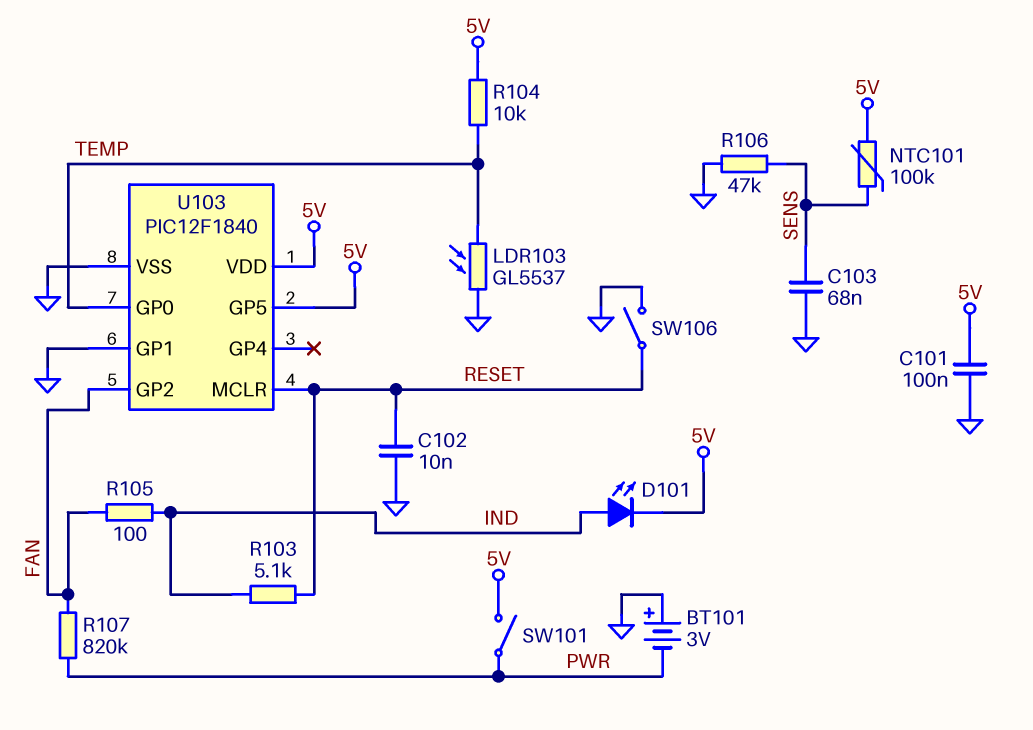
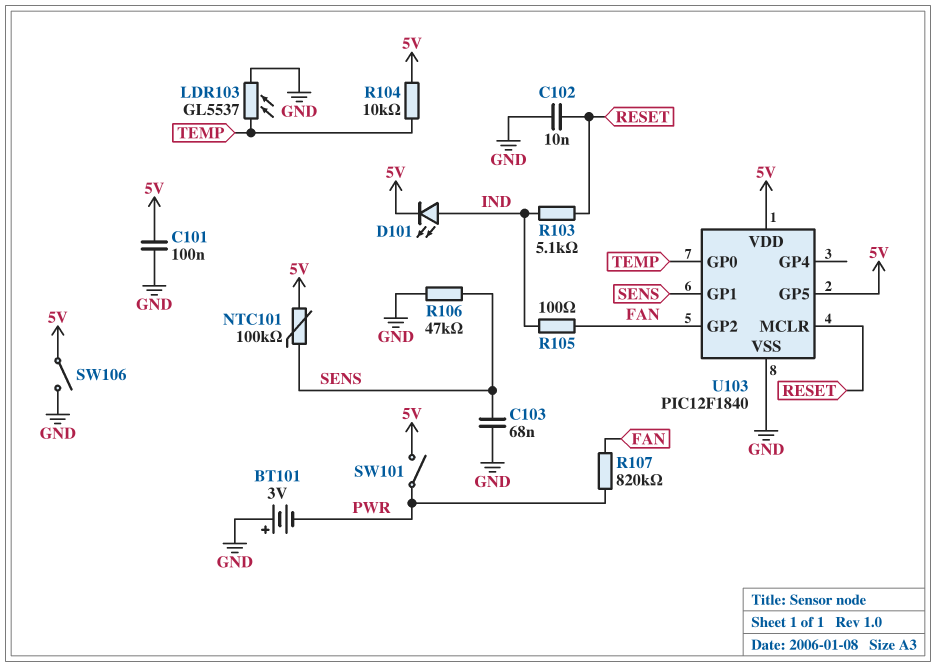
SW106: switch (GND, RESET) -> switch (5V, GND)
U103 pin GP1: GND -> SENS

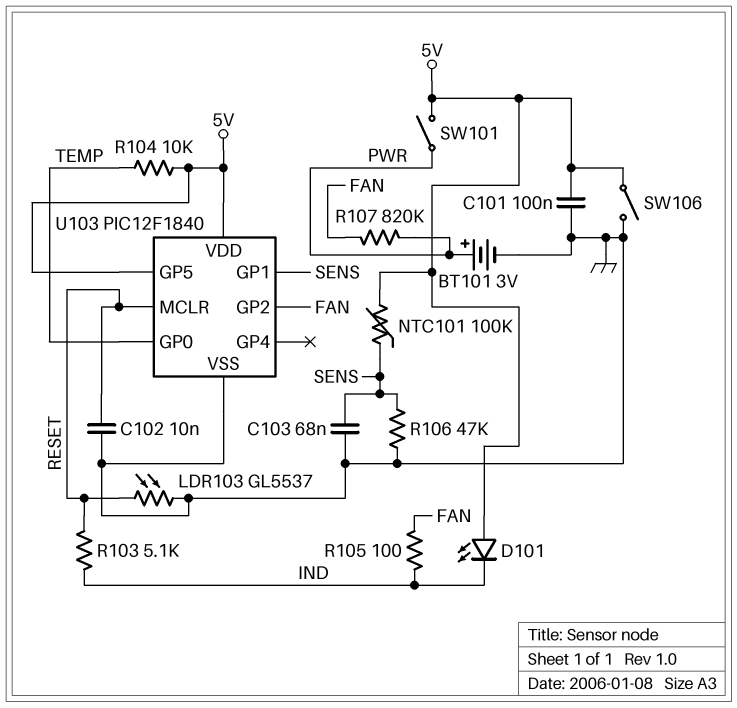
BT101: 3V (plus GND, minus PWR) -> 3V (plus PWR, minus GND)
D101: LED (A IND, K 5V) -> LED (A 5V, K IND)
LDR103: GL5537 (GND, TEMP) -> GL5537 (GND, RESET)

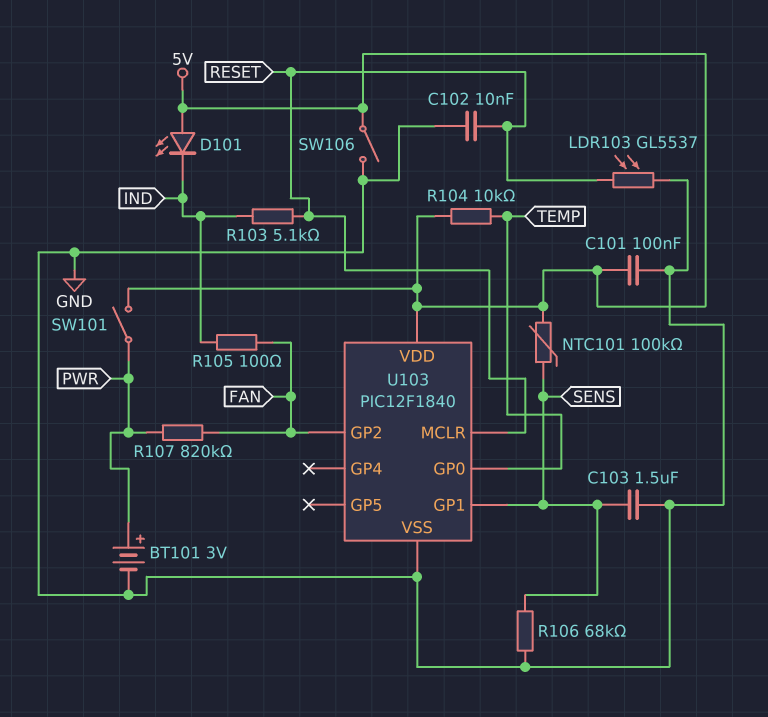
C103: 68nF (GND, SENS) -> 1.5uF (GND, SENS)
R106: 47k (GND, SENS) -> 68k (GND, SENS)
U103 pin GP5: 5V -> none

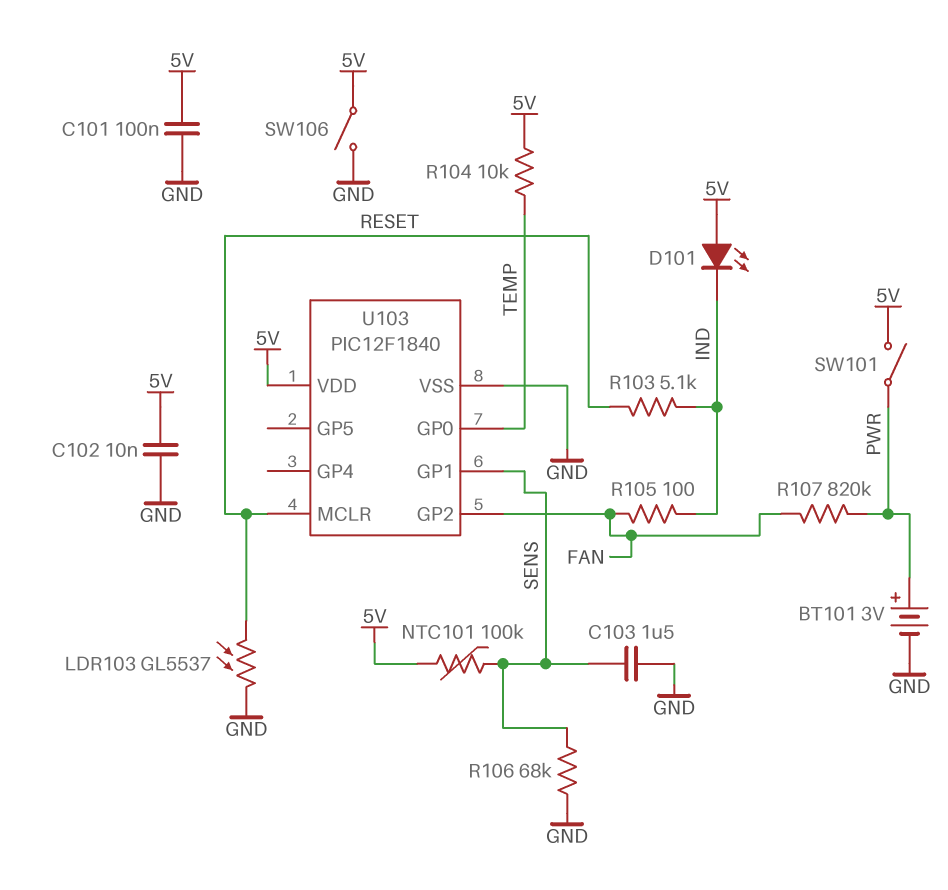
C102: 10nF (GND, RESET) -> 10nF (5V, GND)

